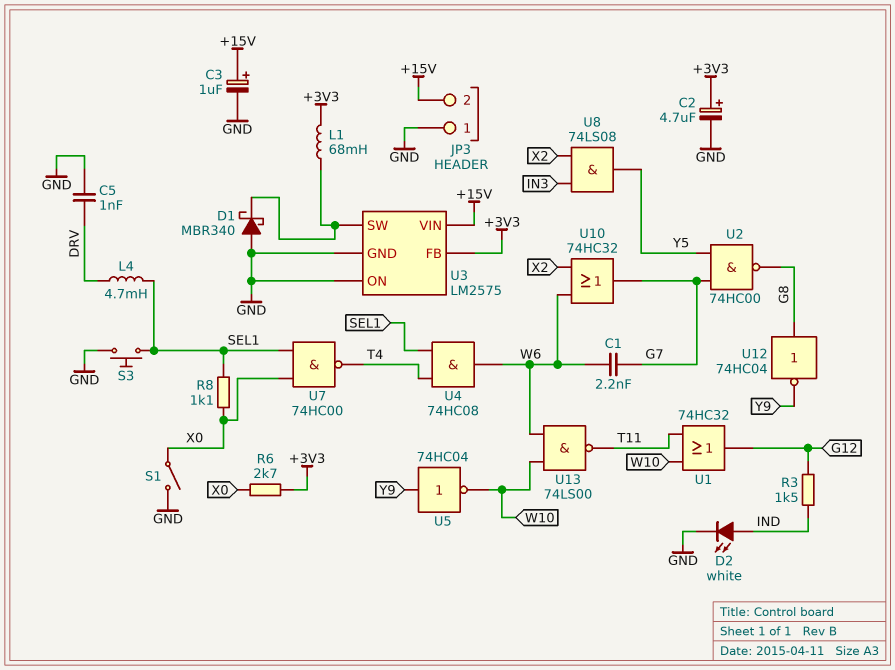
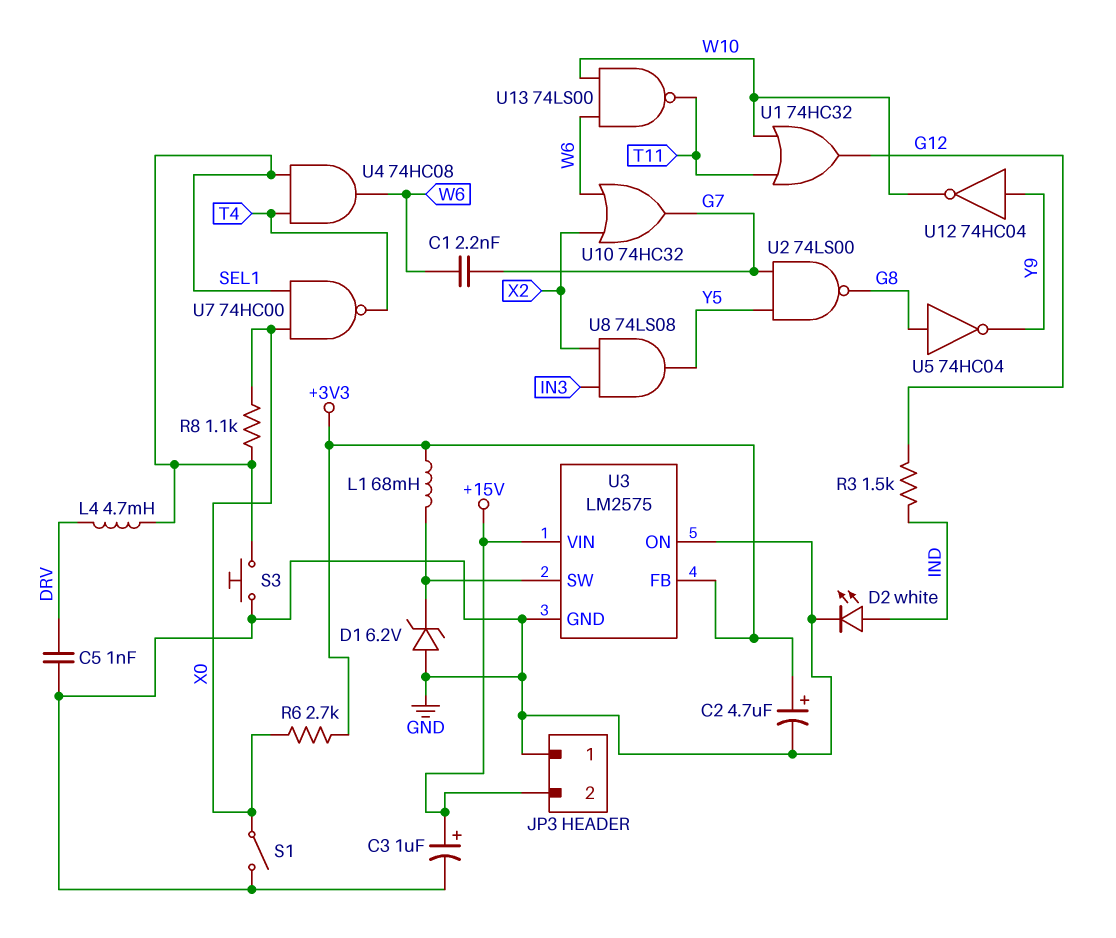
D1: schottky MBR340 (A GND, K U3/SW) -> zener 6.2V (A GND, K U3/SW)
U2: NAND 74HC00 (in G7, in Y5, out G8) -> NAND 74LS00 (in G7, in Y5, out G8)
U5: NOT 74HC04 (in Y9, out W10) -> NOT 74HC04 (in G8, out Y9)
U12: NOT 74HC04 (in G8, out Y9) -> NOT 74HC04 (in Y9, out W10)

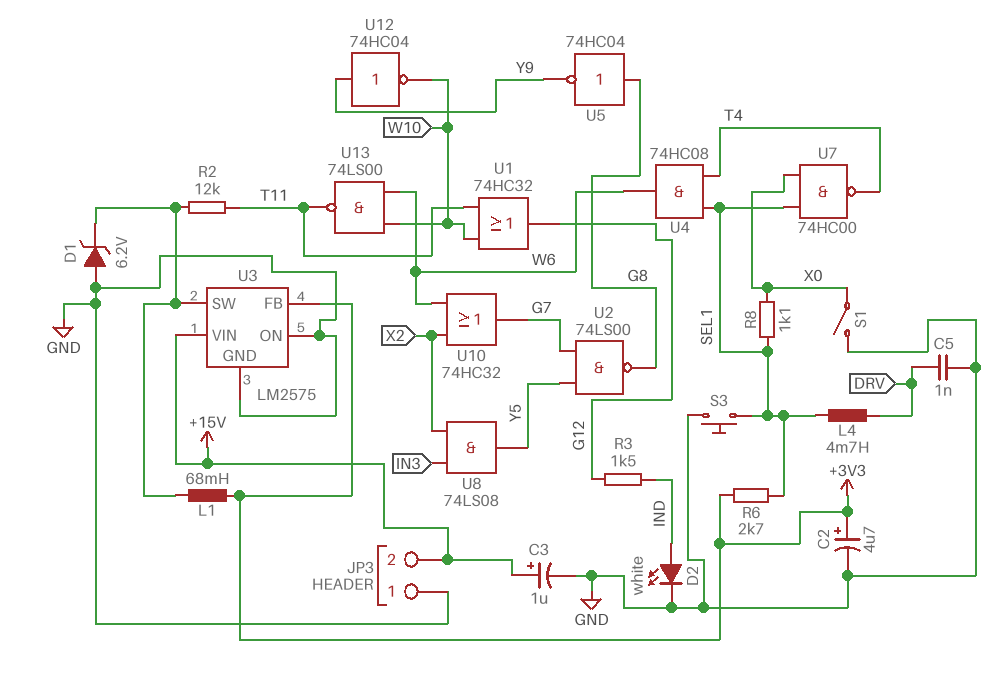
C1: 2.2nF (G7, W6) -> none
R2: none -> 12k (T11, U3/SW)
R6: 2.7k (+3V3, X0) -> 2.7k (+3V3, SEL1)

